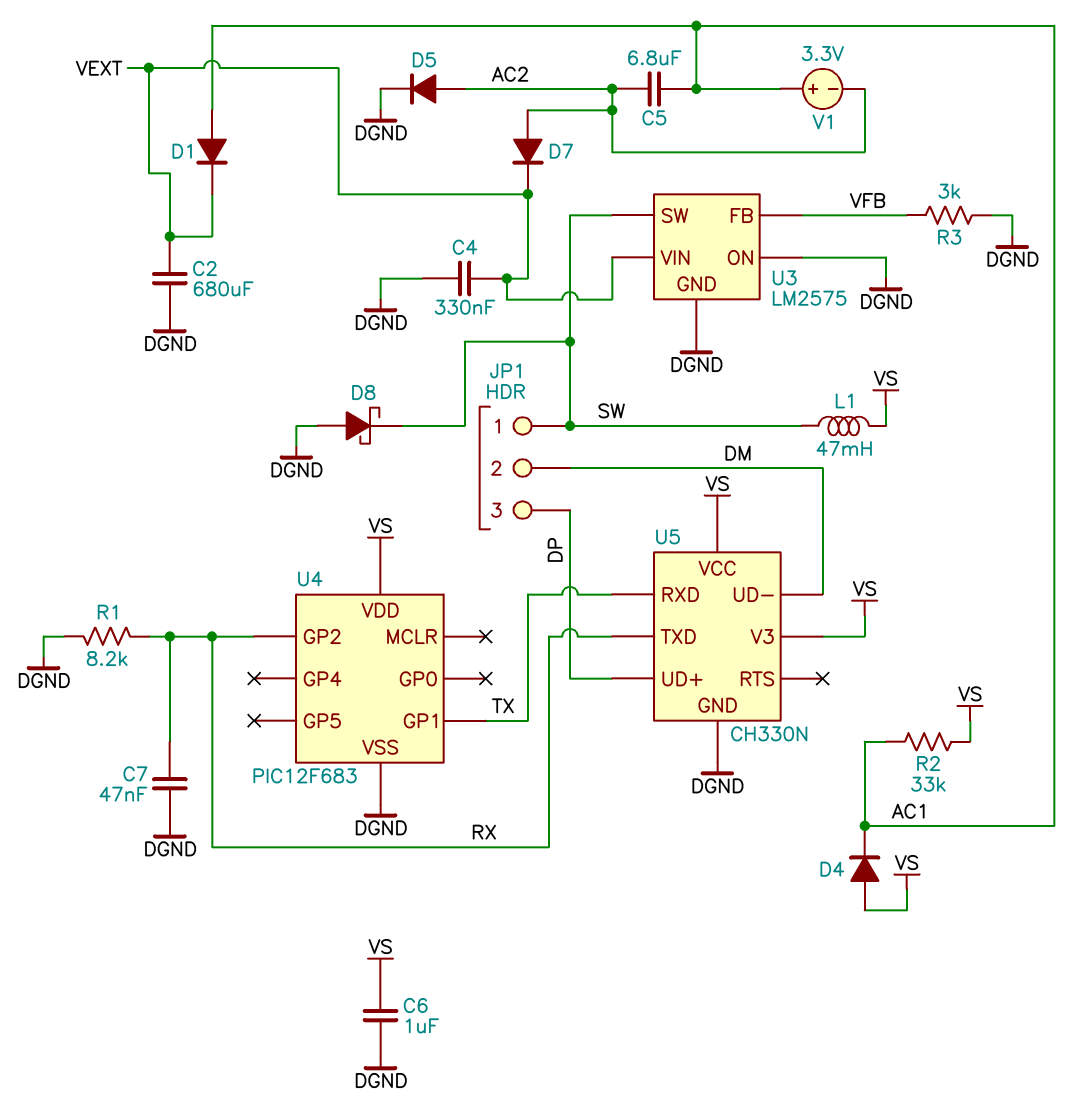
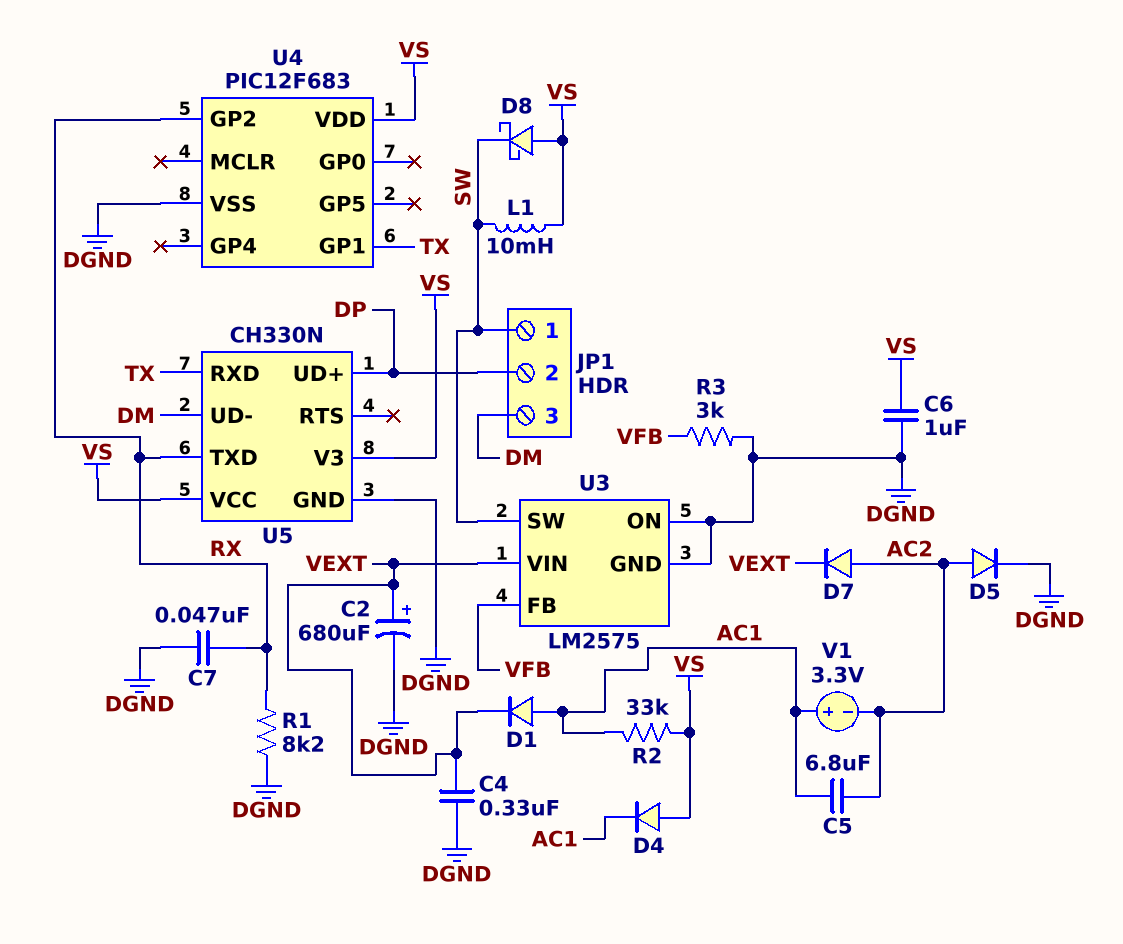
C2: 680uF (DGND, VEXT) -> 680uF (plus VEXT, minus DGND)
D8: schottky (A DGND, K SW) -> schottky (A VS, K SW)
JP1 pin 2: DM -> DP
JP1 pin 3: DP -> DM
L1: 47mH (SW, VS) -> 10mH (SW, VS)

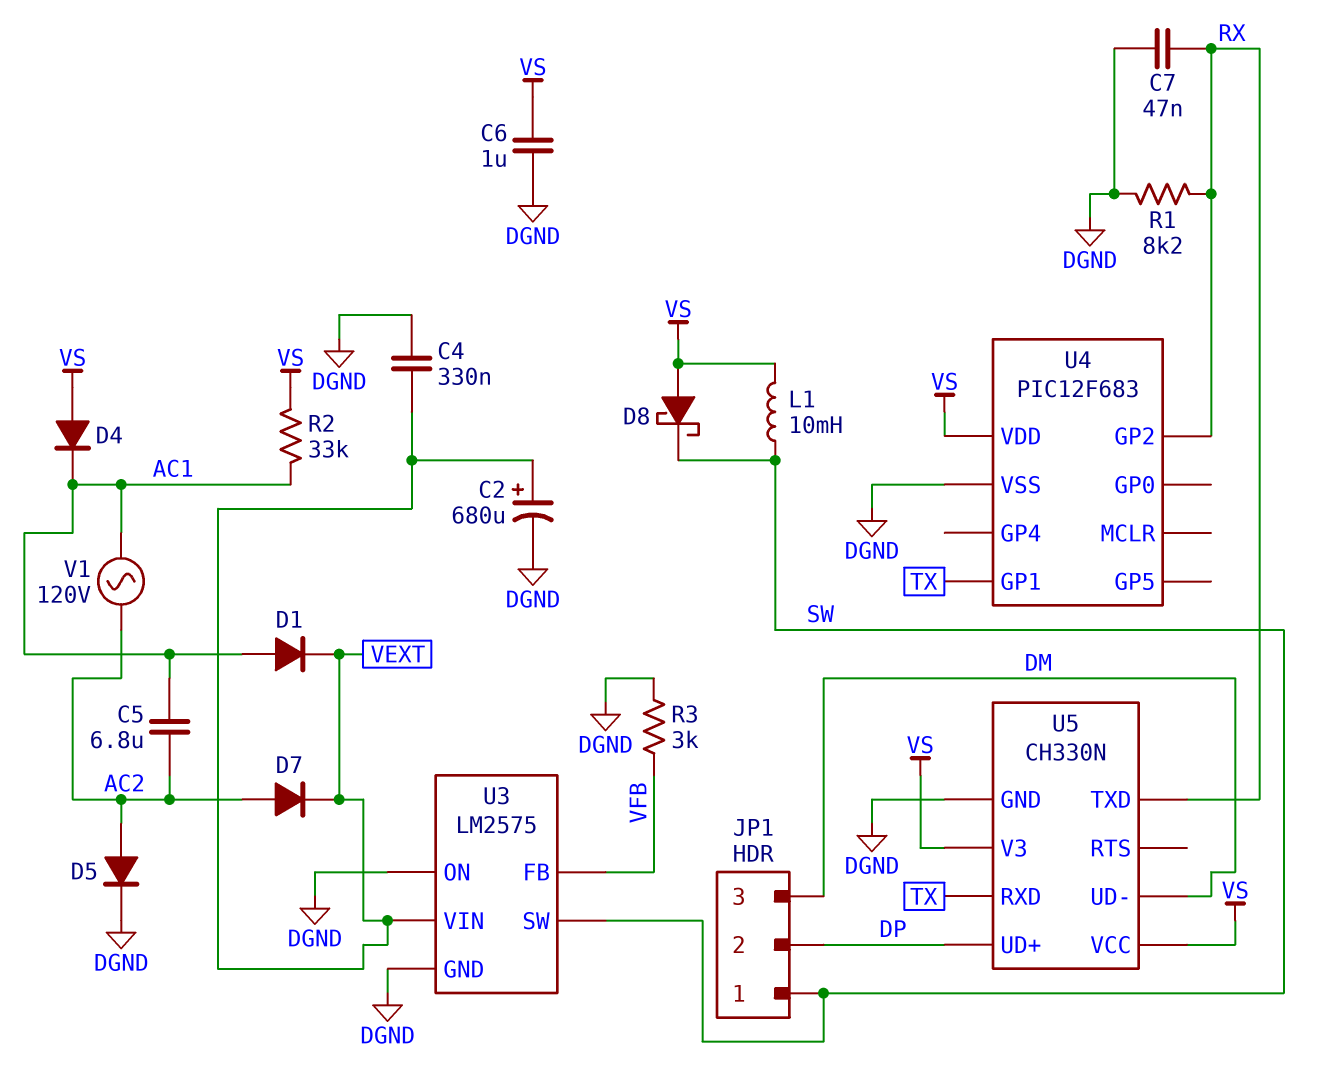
V1: 3.3V (plus AC1, minus AC2) -> AC 120V (AC1, AC2)

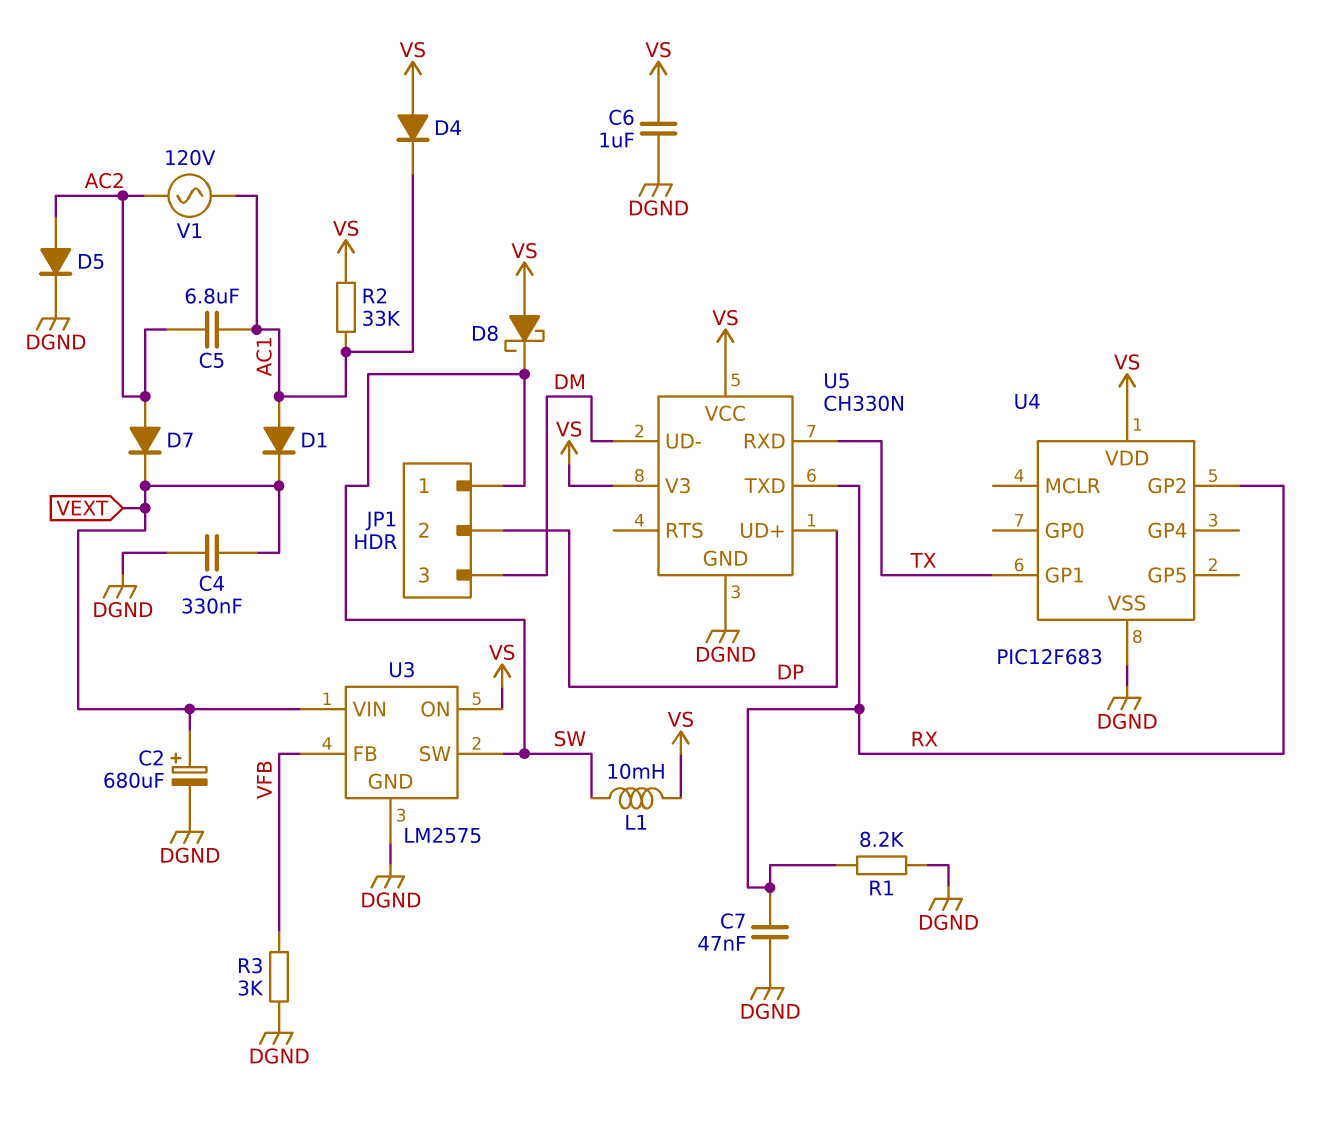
U3 pin ON: DGND -> VS

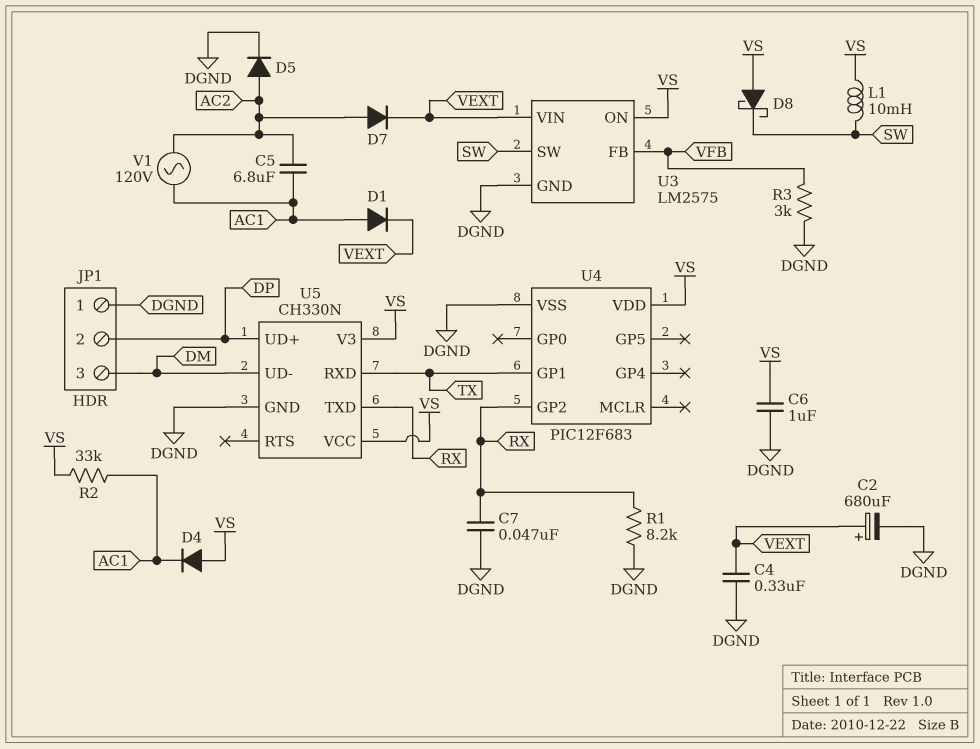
JP1 pin 1: SW -> DGND

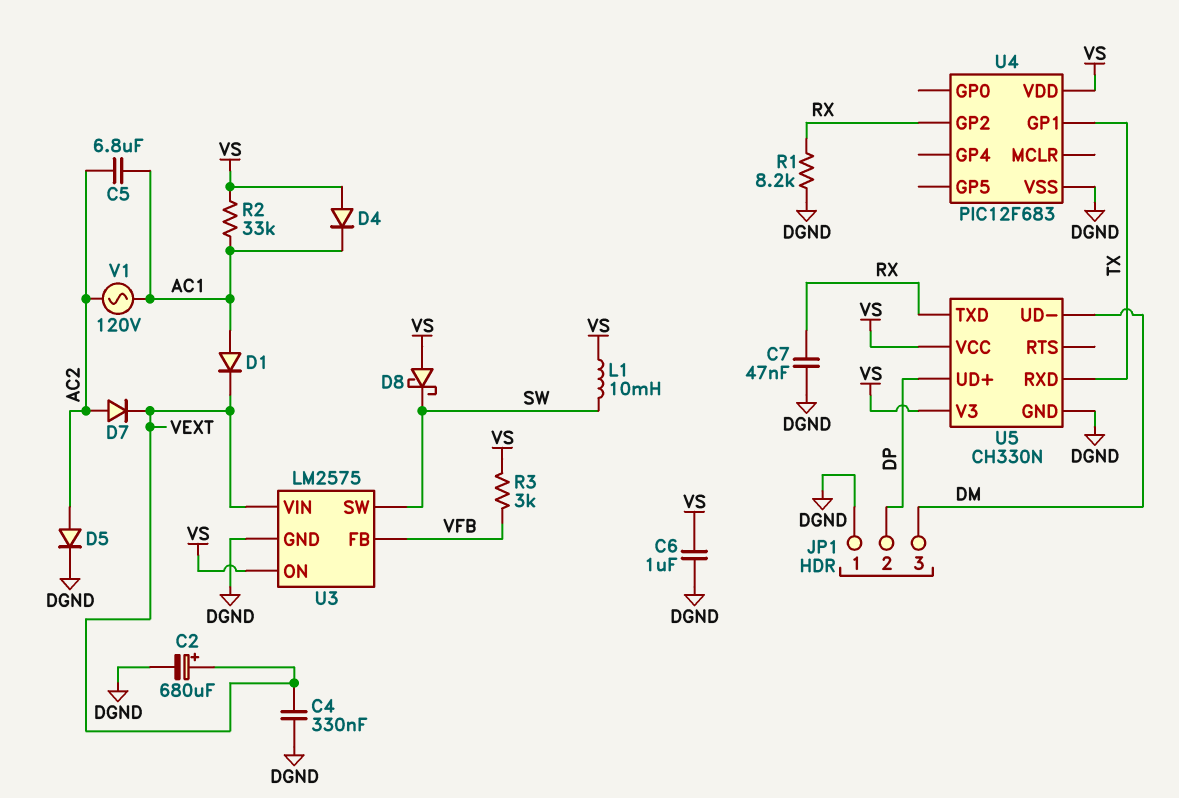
R3: 3k (DGND, VFB) -> 3k (VFB, VS)

